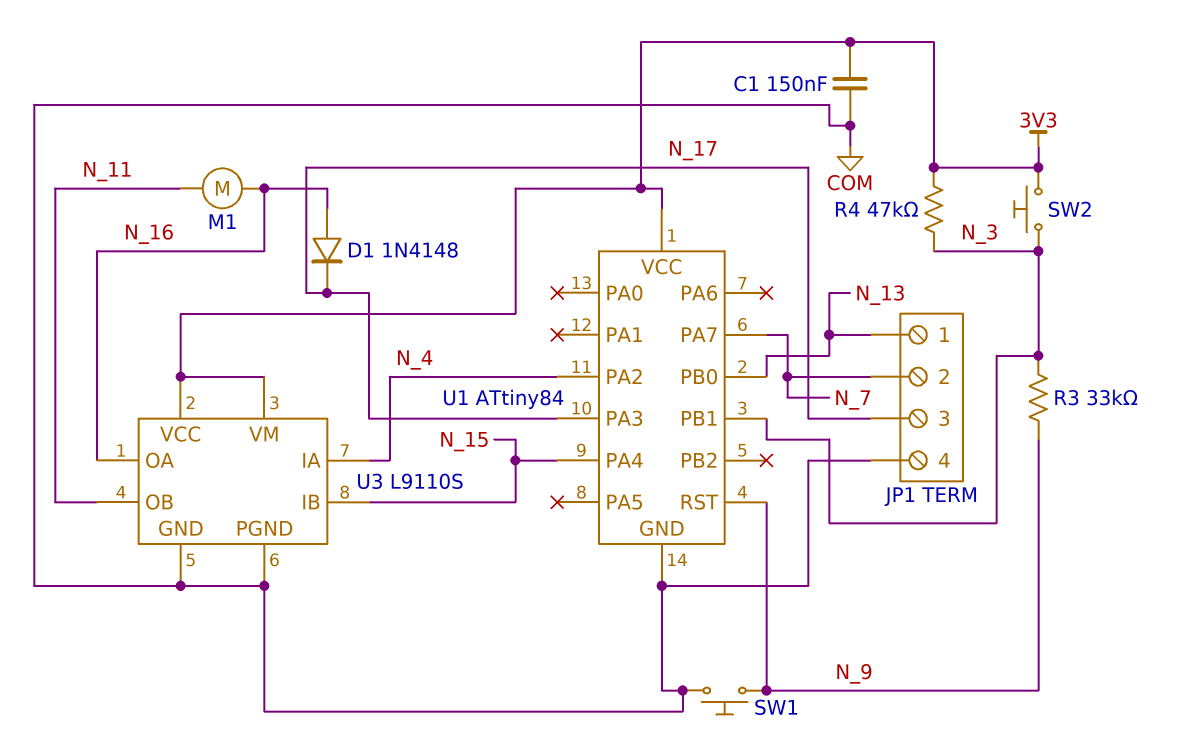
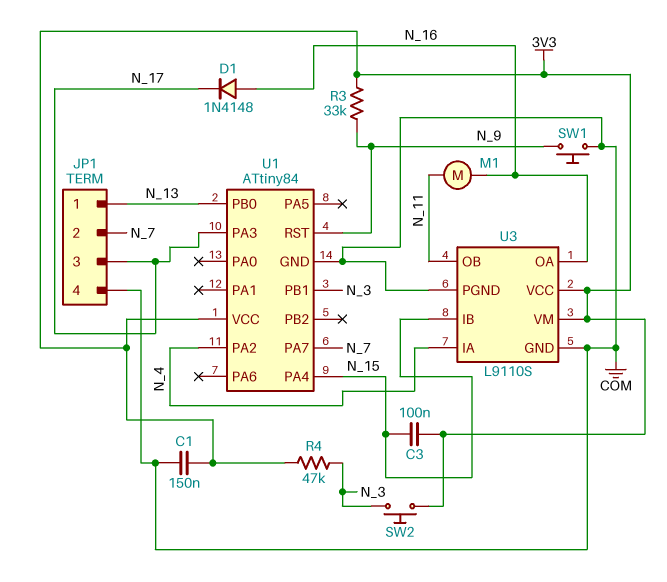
C3: none -> 100nF (3V3, N_15)
R3: 33k (N_3, N_9) -> 33k (3V3, N_9)

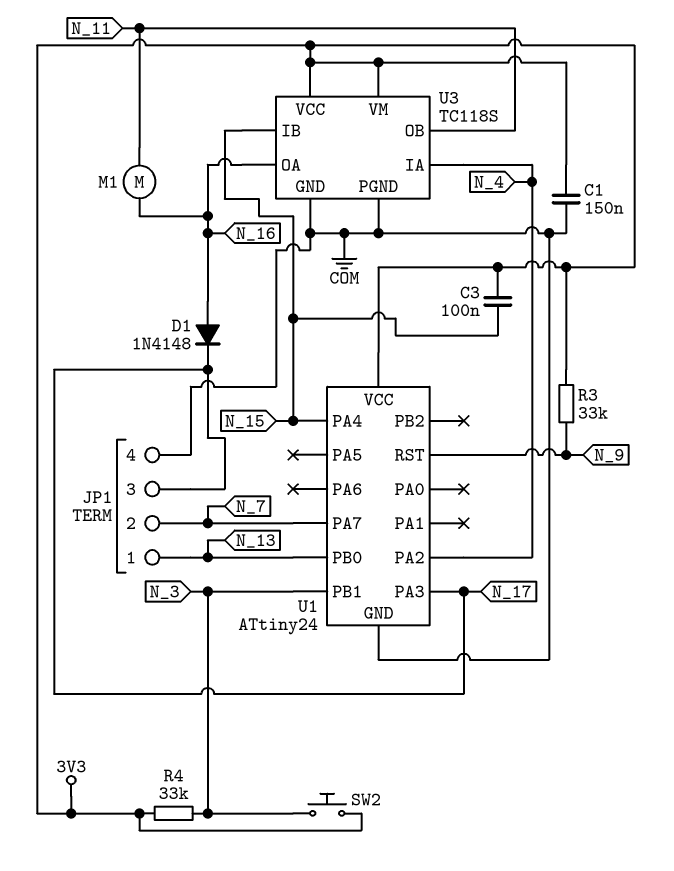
R4: 47k (3V3, N_3) -> 33k (3V3, N_3)
SW1: button (COM, N_9) -> none
U1: ATtiny84 -> ATtiny24
U3: L9110S -> TC118S

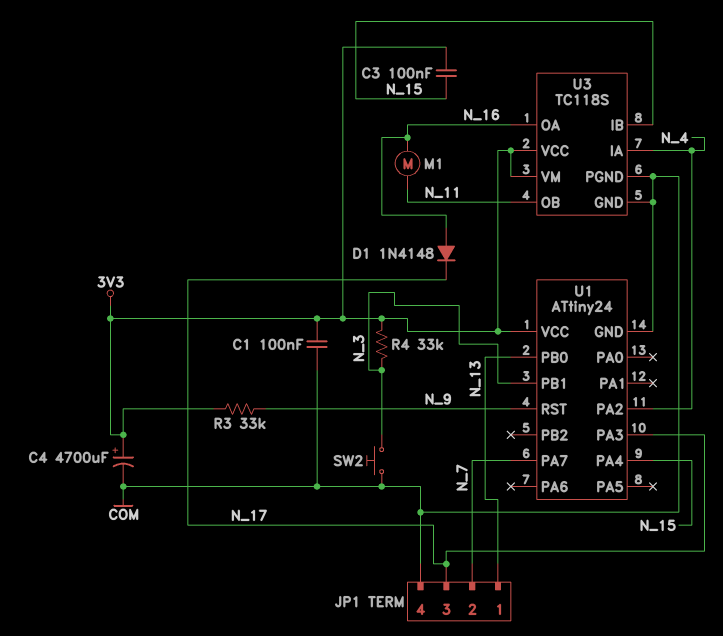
C1: 150nF (3V3, COM) -> 100nF (3V3, COM)
C4: none -> 4700uF (plus 3V3, minus COM)
SW2: button (3V3, N_3) -> button (COM, N_3)

